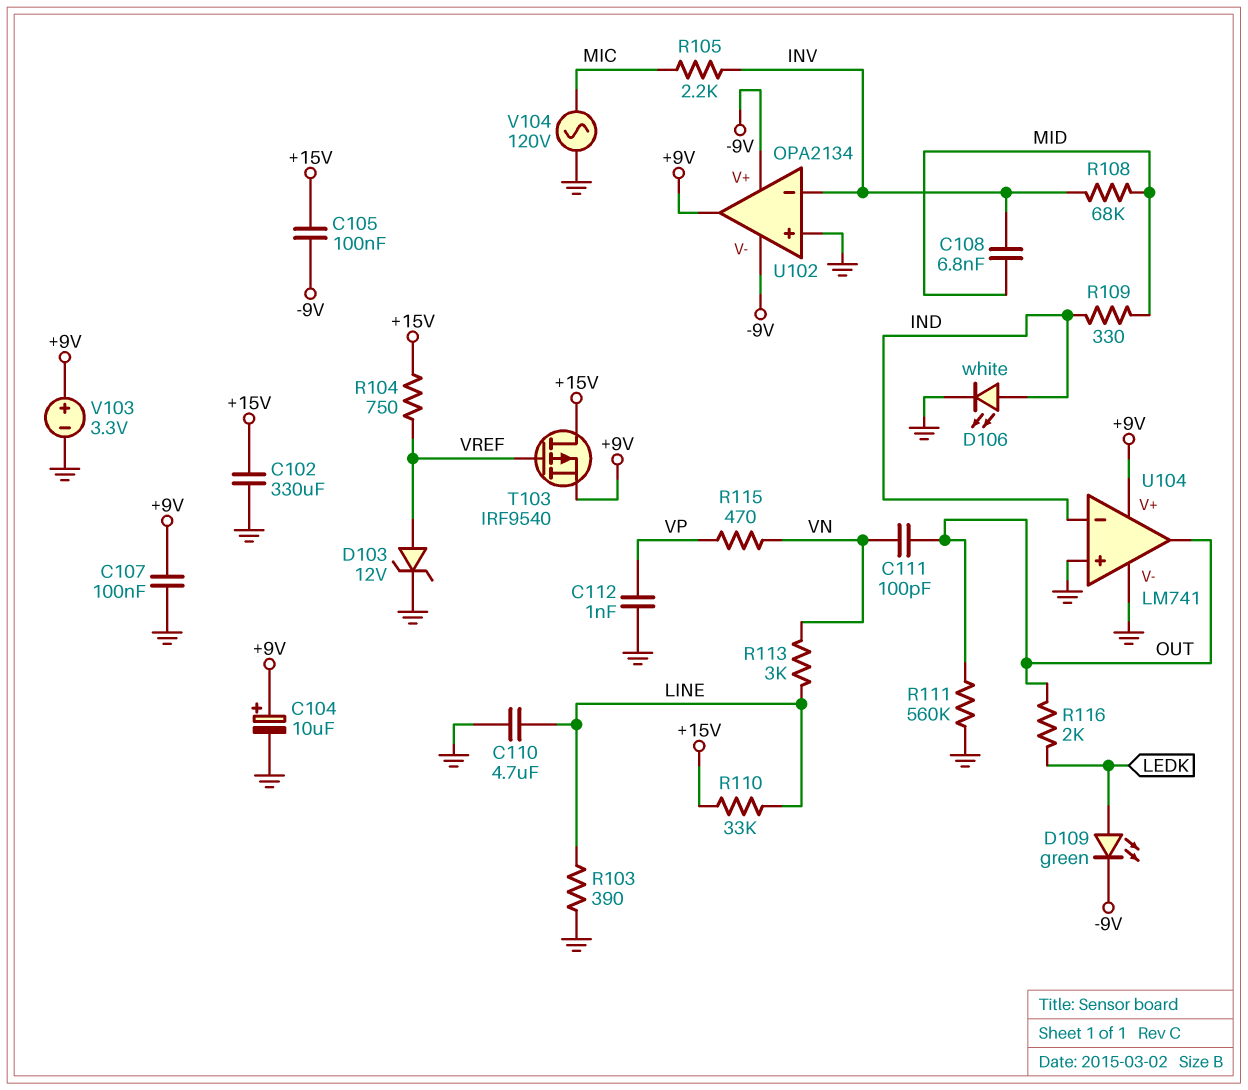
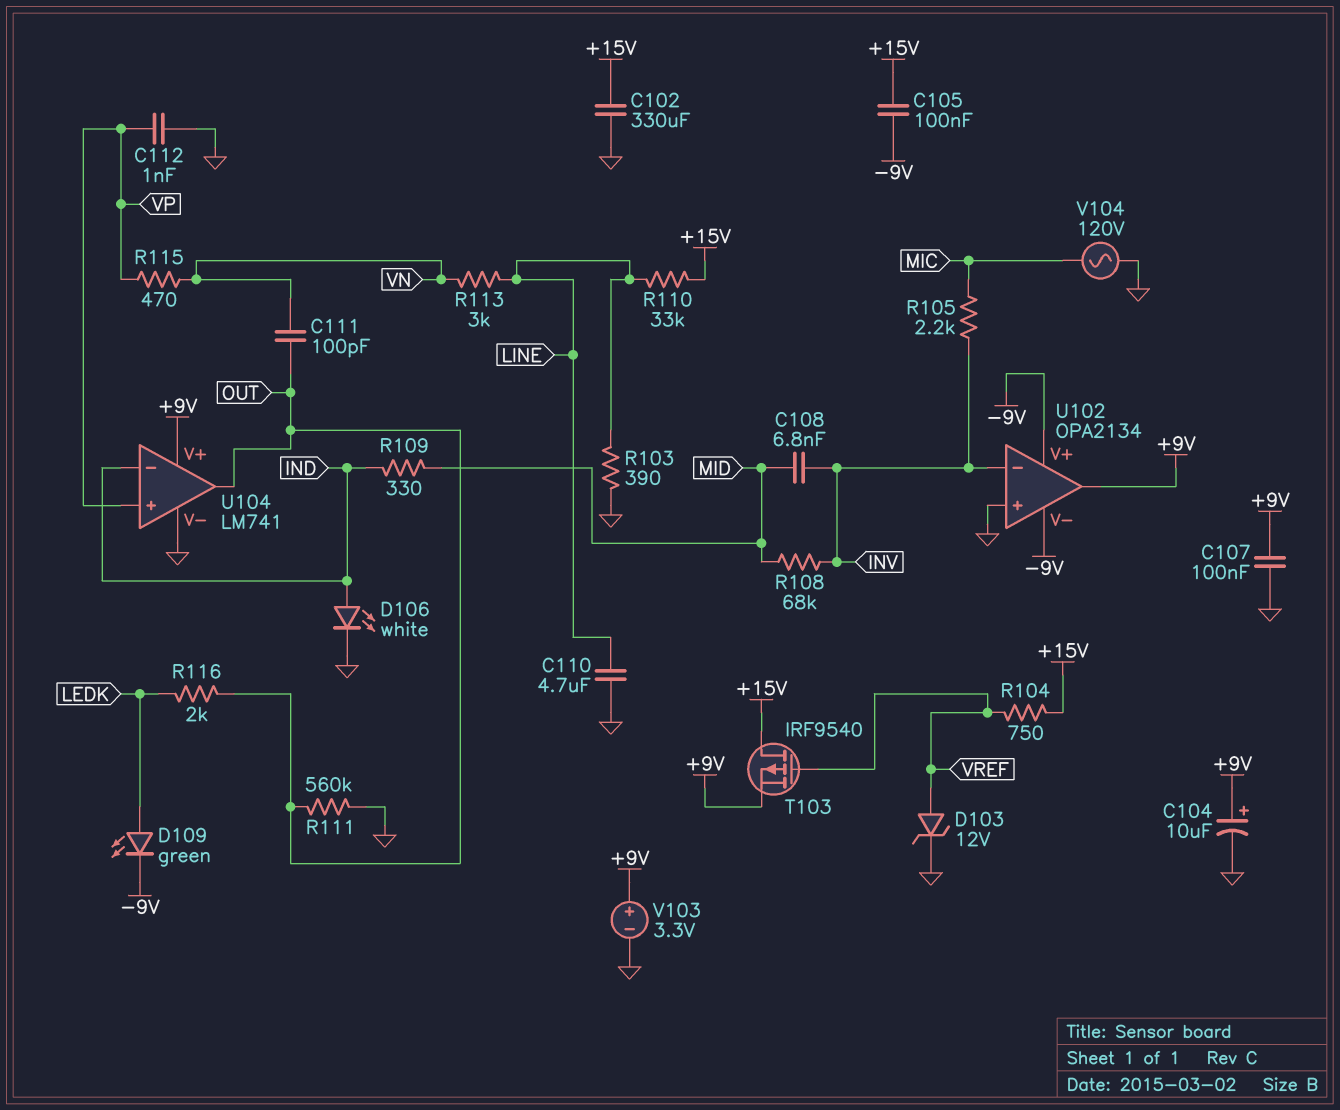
U104 pin in+: GND -> VP

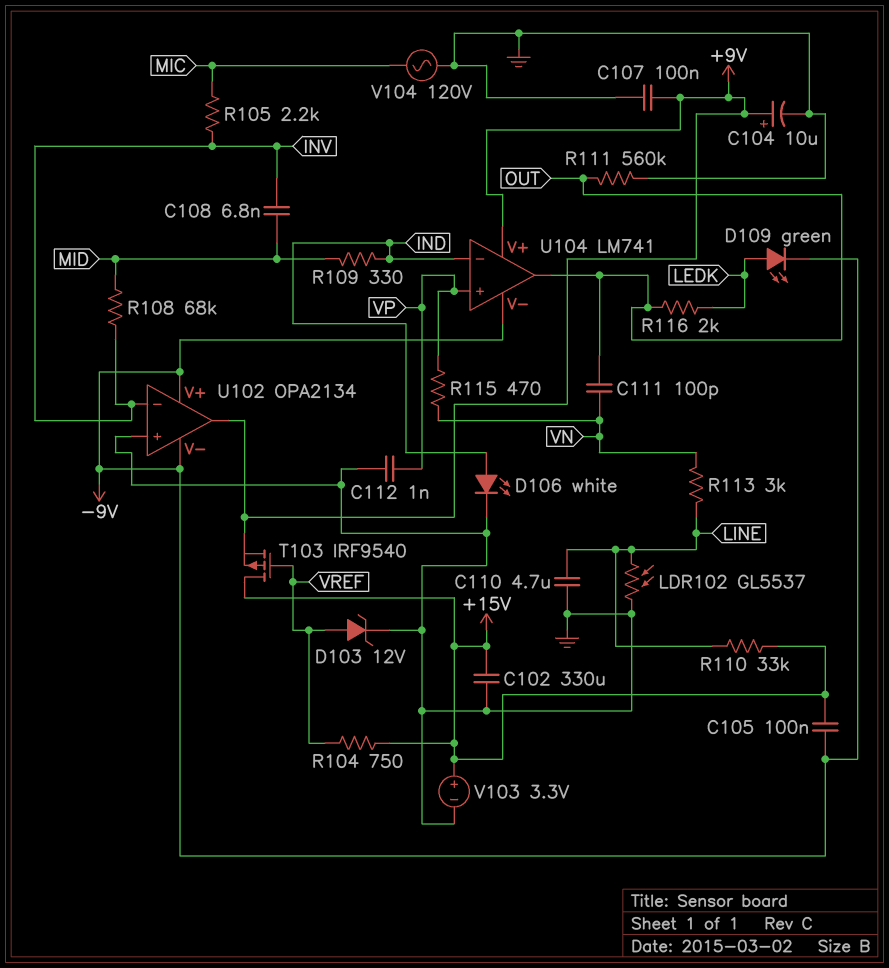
LDR102: none -> GL5537 (GND, LINE)
R103: 390 (GND, LINE) -> none
U104 pin V-: GND -> -9V
V103: 3.3V (plus +9V, minus GND) -> 3.3V (plus +15V, minus GND)

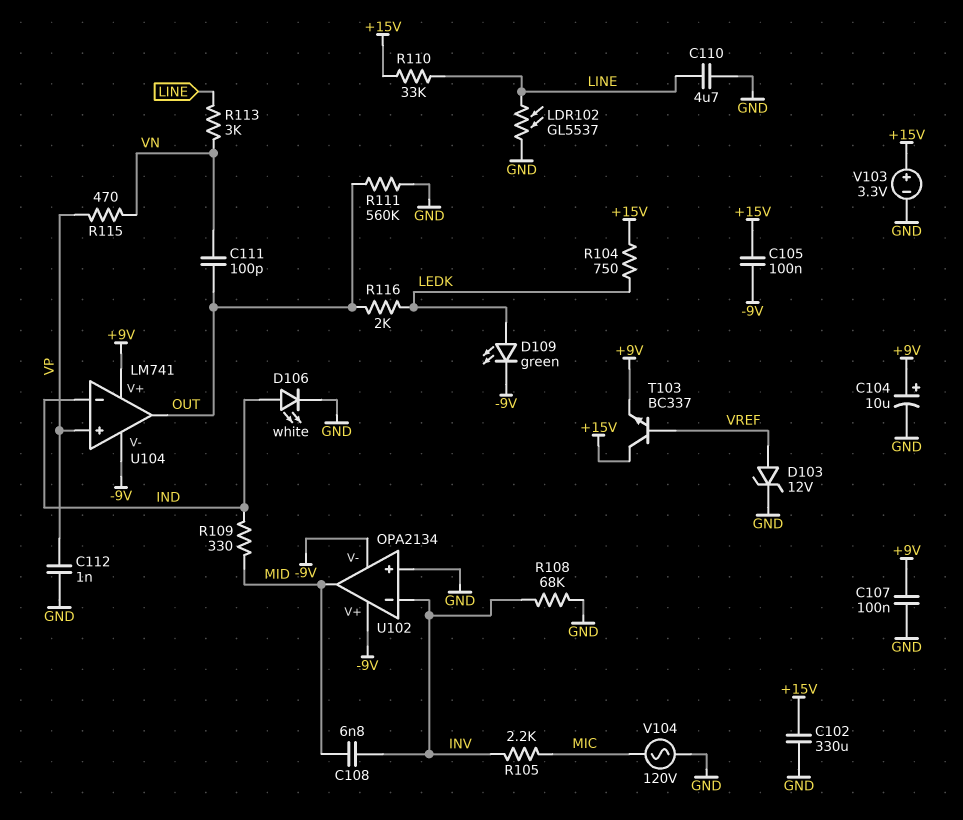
R104: 750 (+15V, VREF) -> 750 (+15V, LEDK)
R108: 68k (INV, MID) -> 68k (GND, INV)
T103: PMOS IRF9540 (G VREF, D +15V, S +9V) -> NPN BC337 (B VREF, C +15V, E +9V)
U102 pin out: +9V -> MID

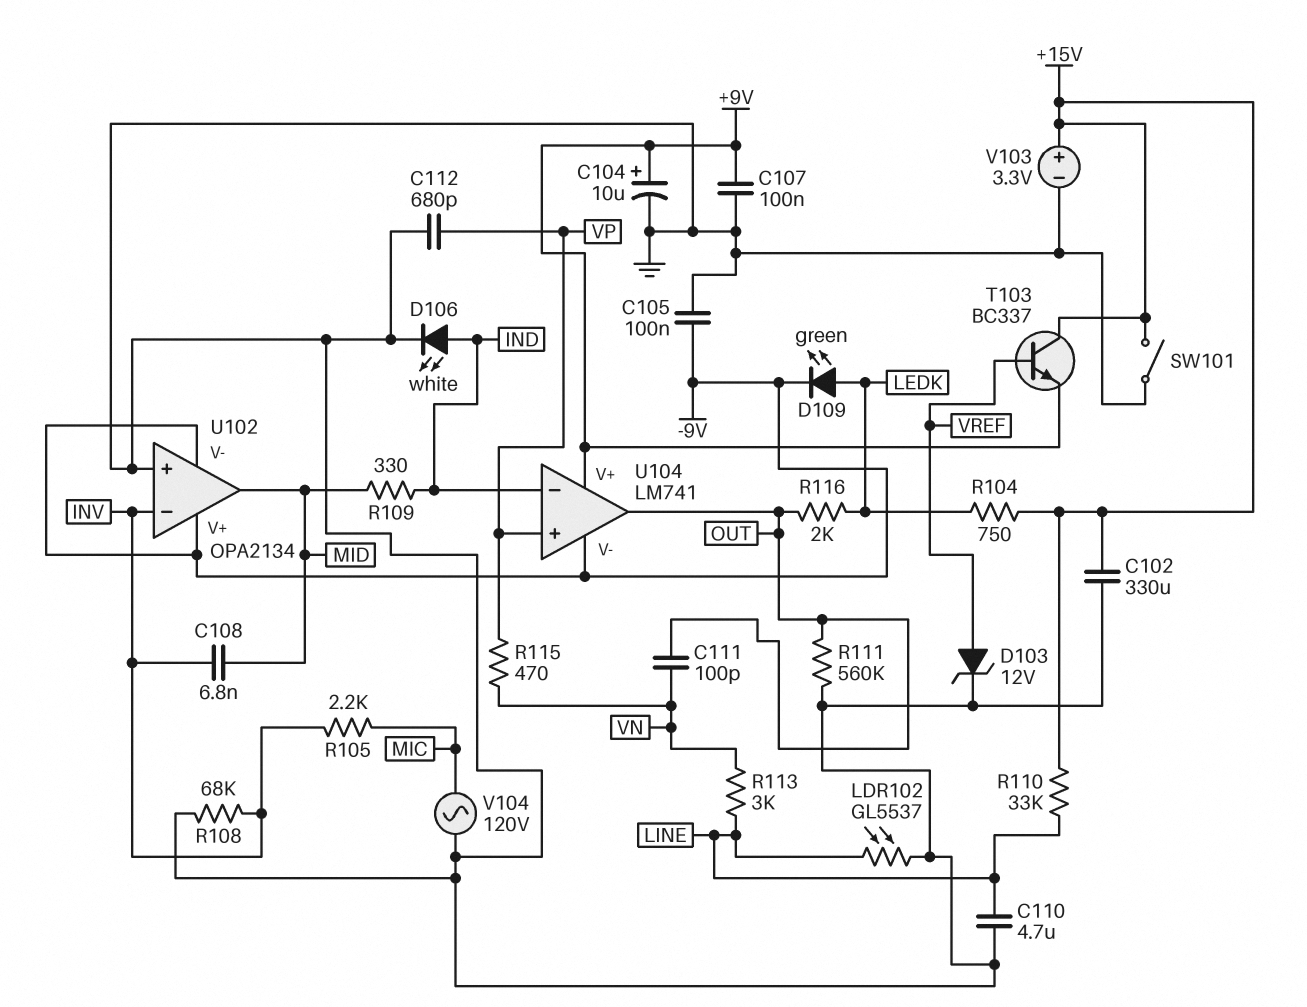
C105: 100nF (+15V, -9V) -> 100nF (-9V, GND)
C112: 1nF (GND, VP) -> 680pF (GND, VP)
SW101: none -> switch (+15V, GND)

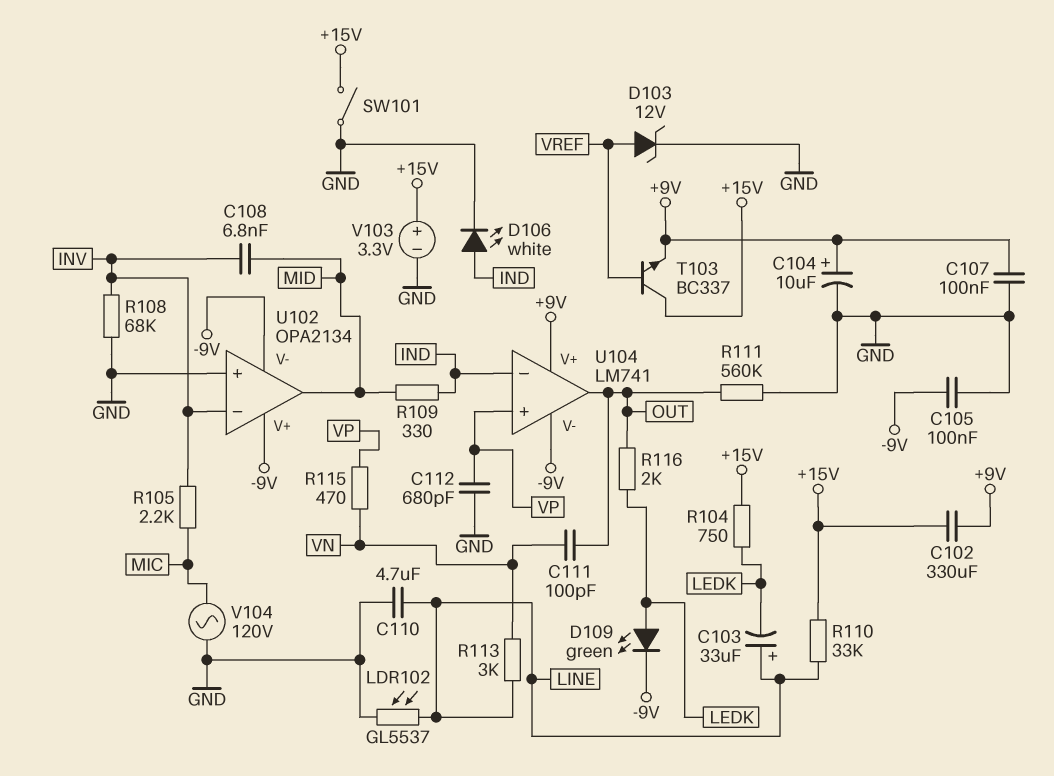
C102: 330uF (+15V, GND) -> 330uF (+9V, +15V)
C103: none -> 33uF (plus LINE, minus LEDK)

